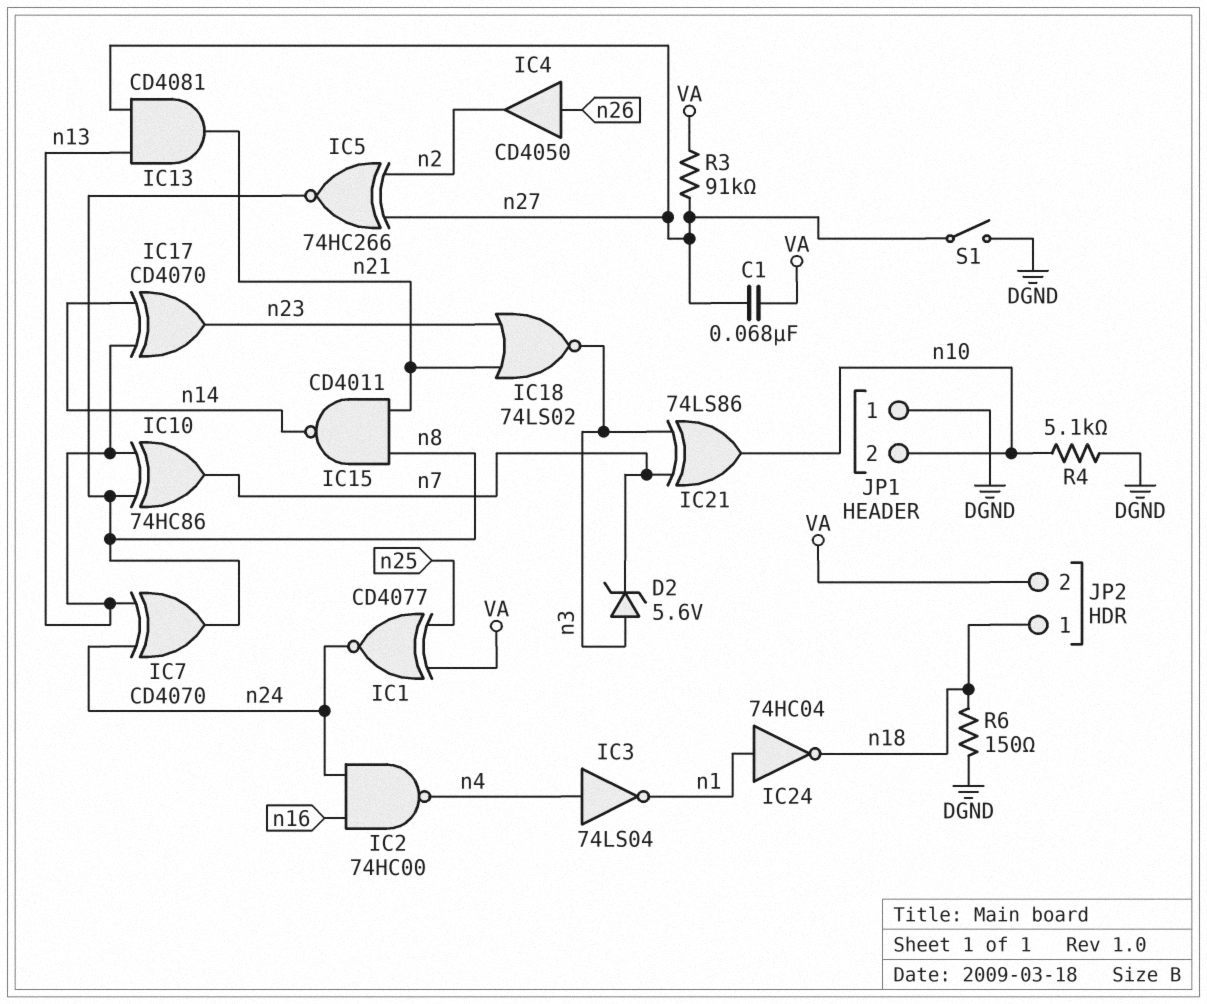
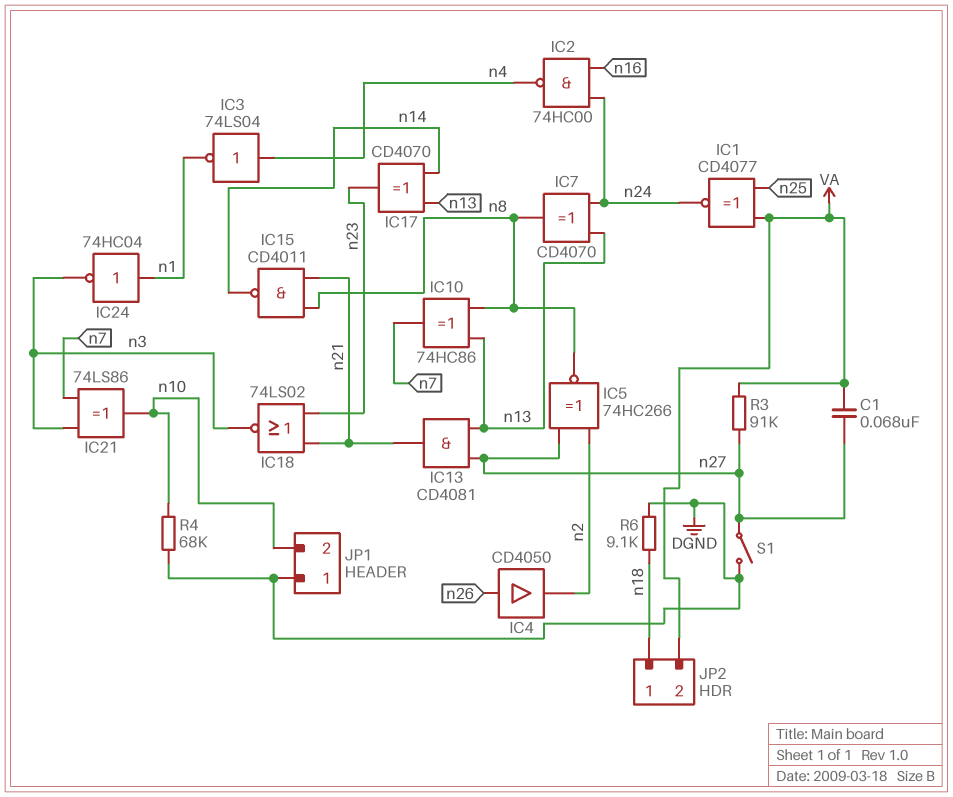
D2: zener 5.6V (A n3, K n7) -> none
IC24: NOT 74HC04 (in n1, out n18) -> NOT 74HC04 (in n1, out n3)
R4: 5.1k (DGND, n10) -> 68k (DGND, n10)
R6: 150 (DGND, n18) -> 9.1k (DGND, n18)

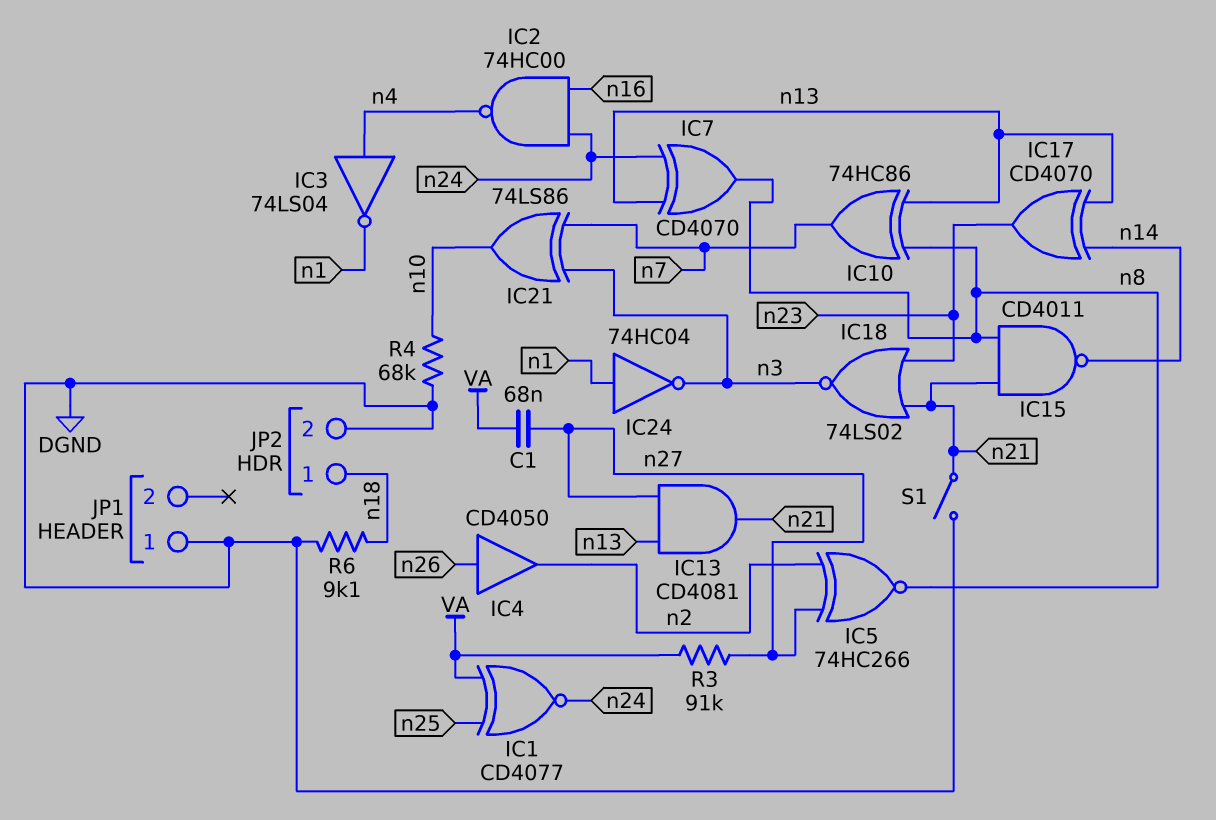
JP1 pin 2: n10 -> none
JP2 pin 2: VA -> DGND
S1: switch (DGND, n27) -> switch (DGND, n21)

